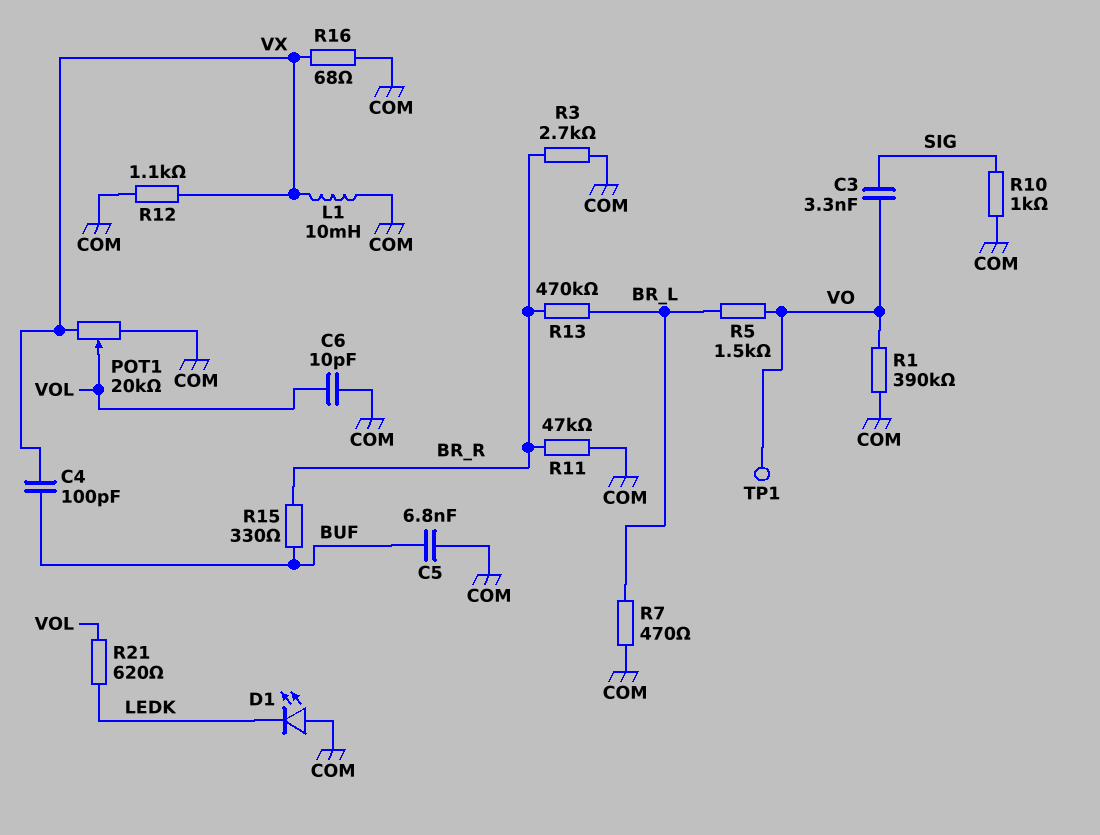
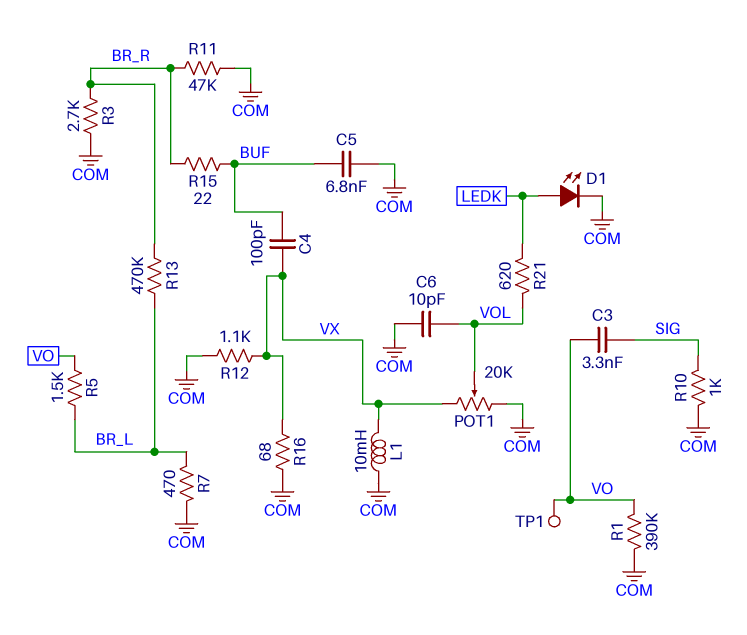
D1: LED (A COM, K LEDK) -> LED (A LEDK, K COM)
R15: 330 (BR_R, BUF) -> 22 (BR_R, BUF)

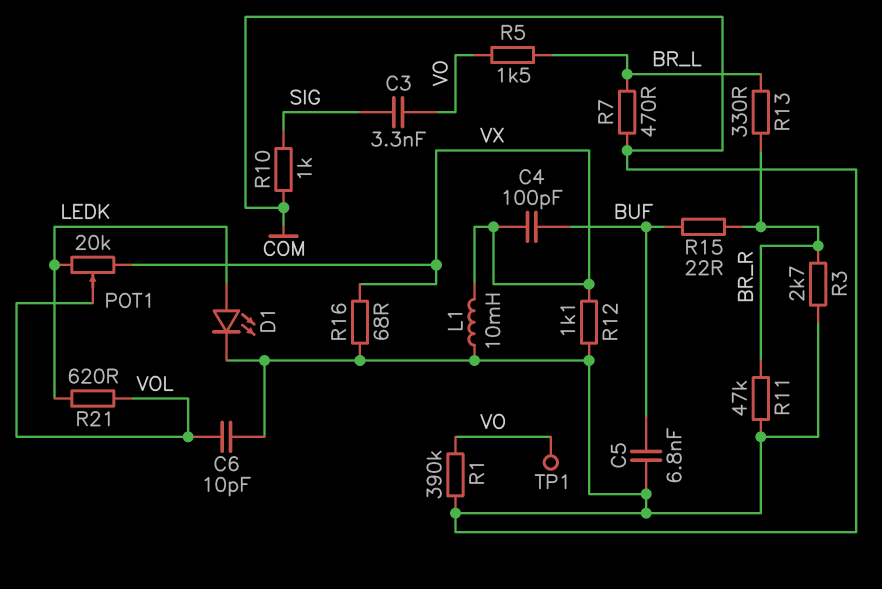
POT1: 20k (COM, VX, wiper VOL) -> 20k (LEDK, VX, wiper VOL)
R13: 470k (BR_L, BR_R) -> 330 (BR_L, BR_R)

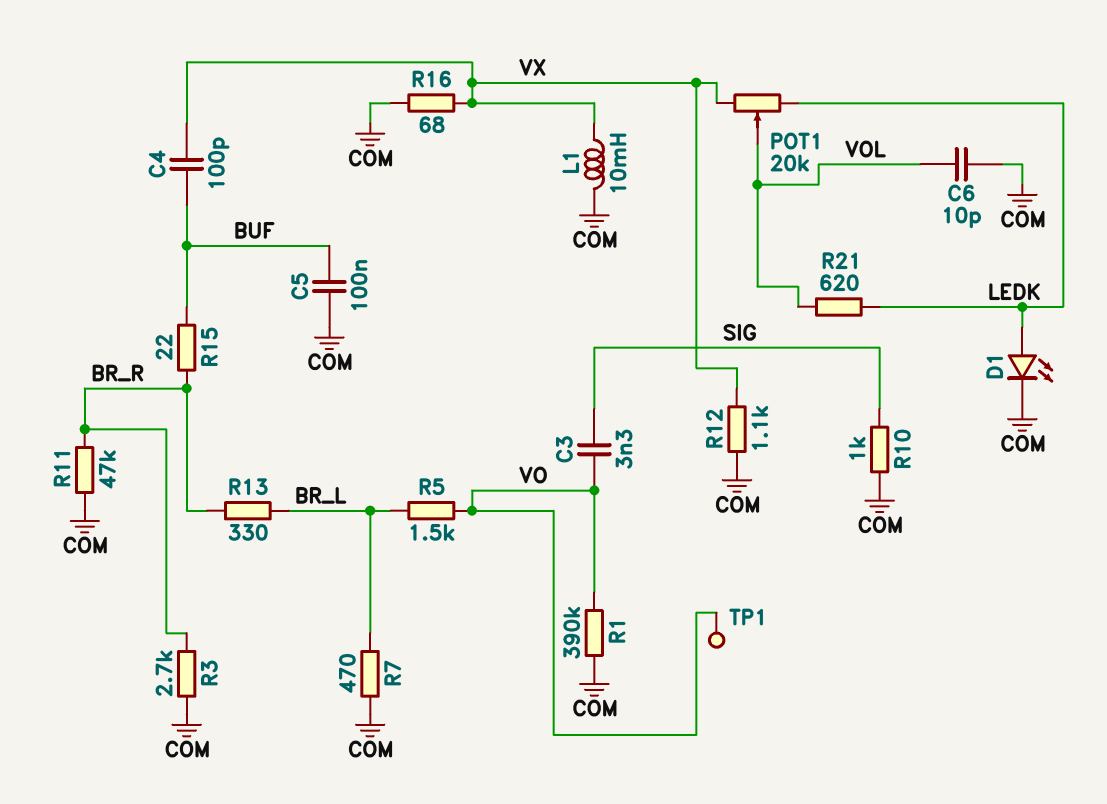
C5: 6.8nF (BUF, COM) -> 100nF (BUF, COM)

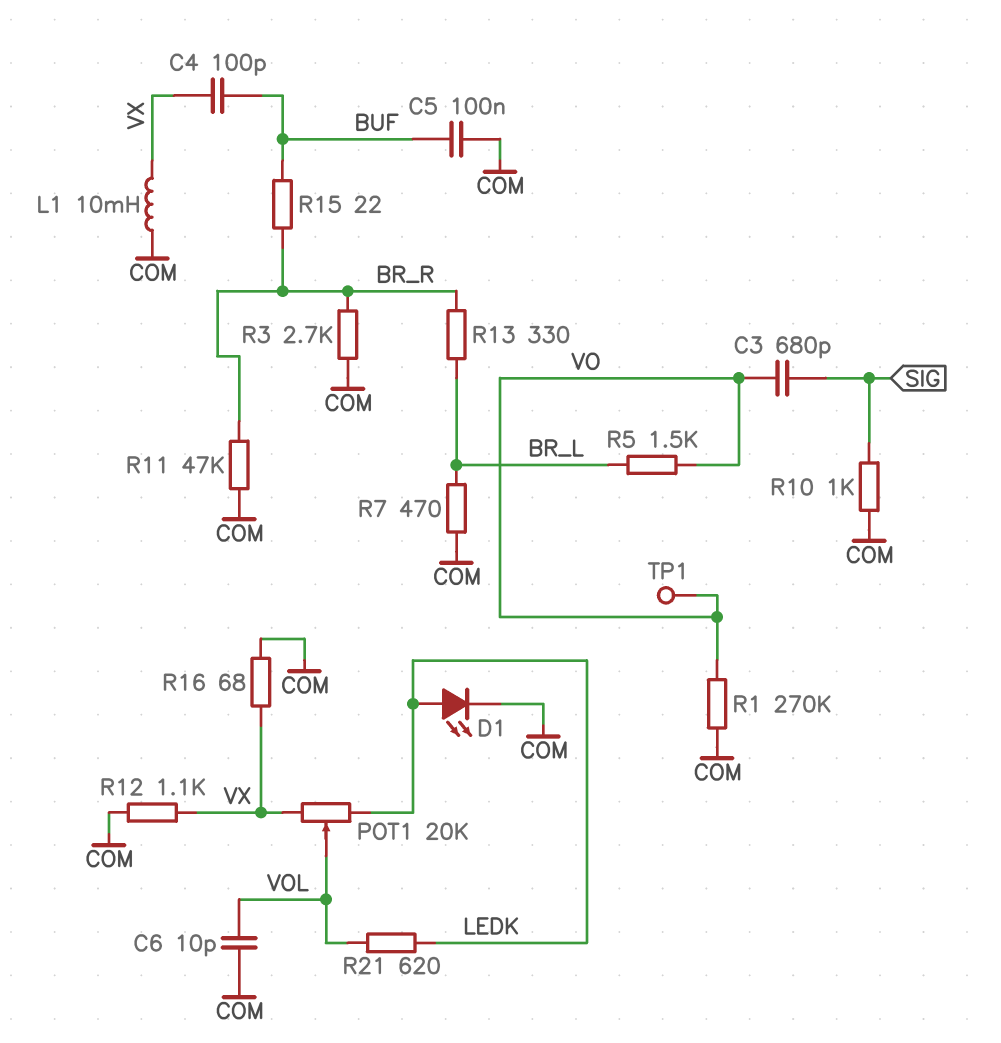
C3: 3.3nF (SIG, VO) -> 680pF (SIG, VO)
R1: 390k (COM, VO) -> 270k (COM, VO)

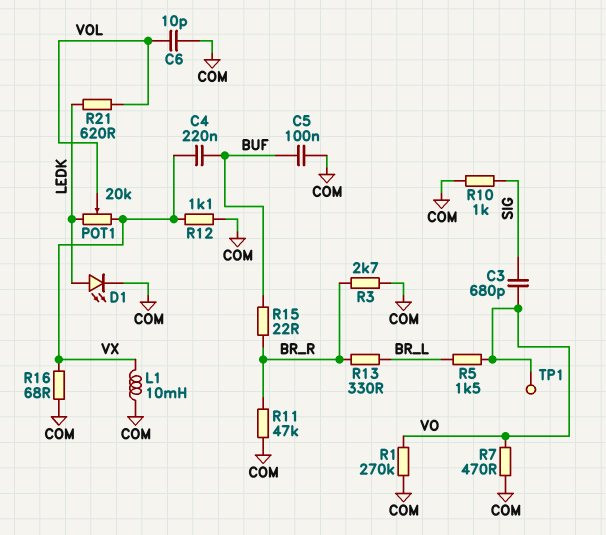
C4: 100pF (BUF, VX) -> 220nF (BUF, VX)
R7: 470 (BR_L, COM) -> 470 (COM, VO)

